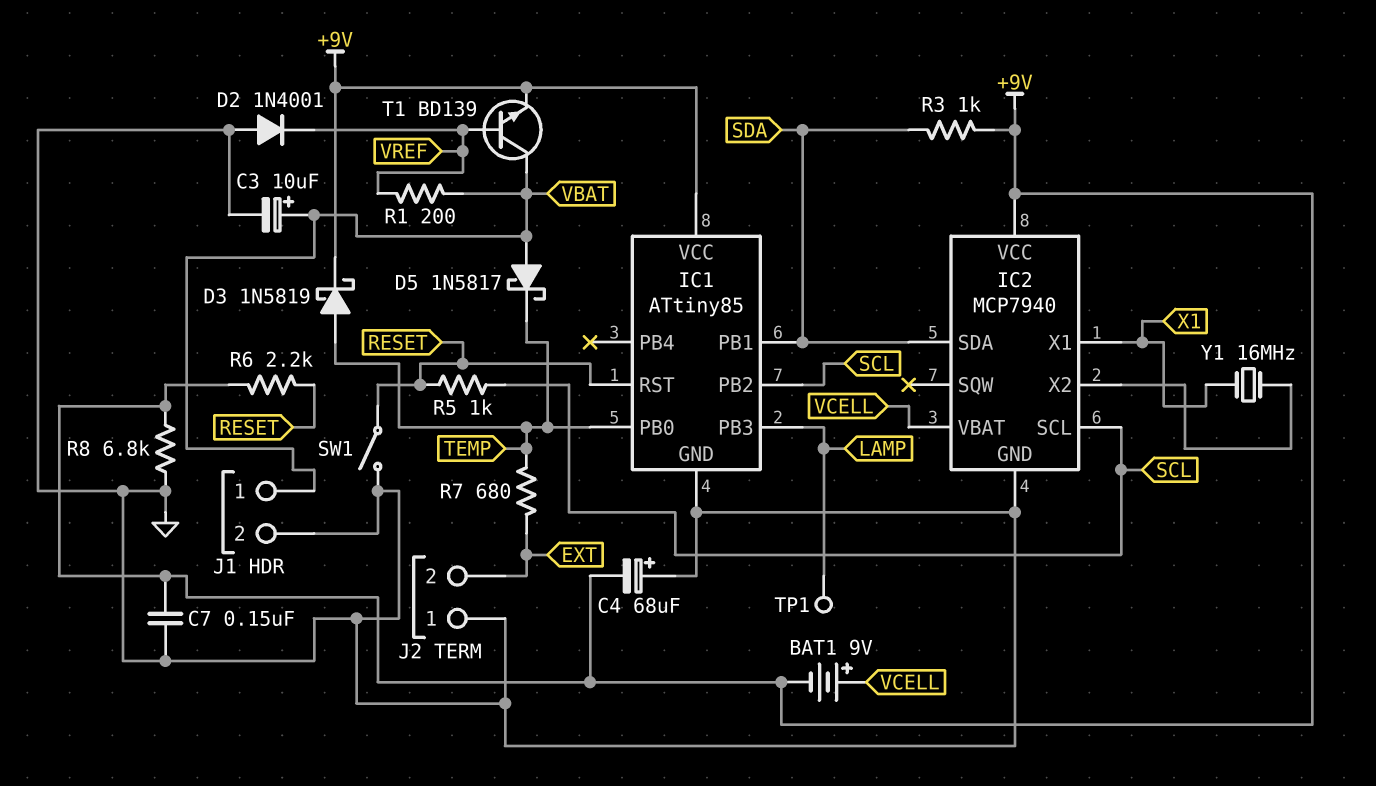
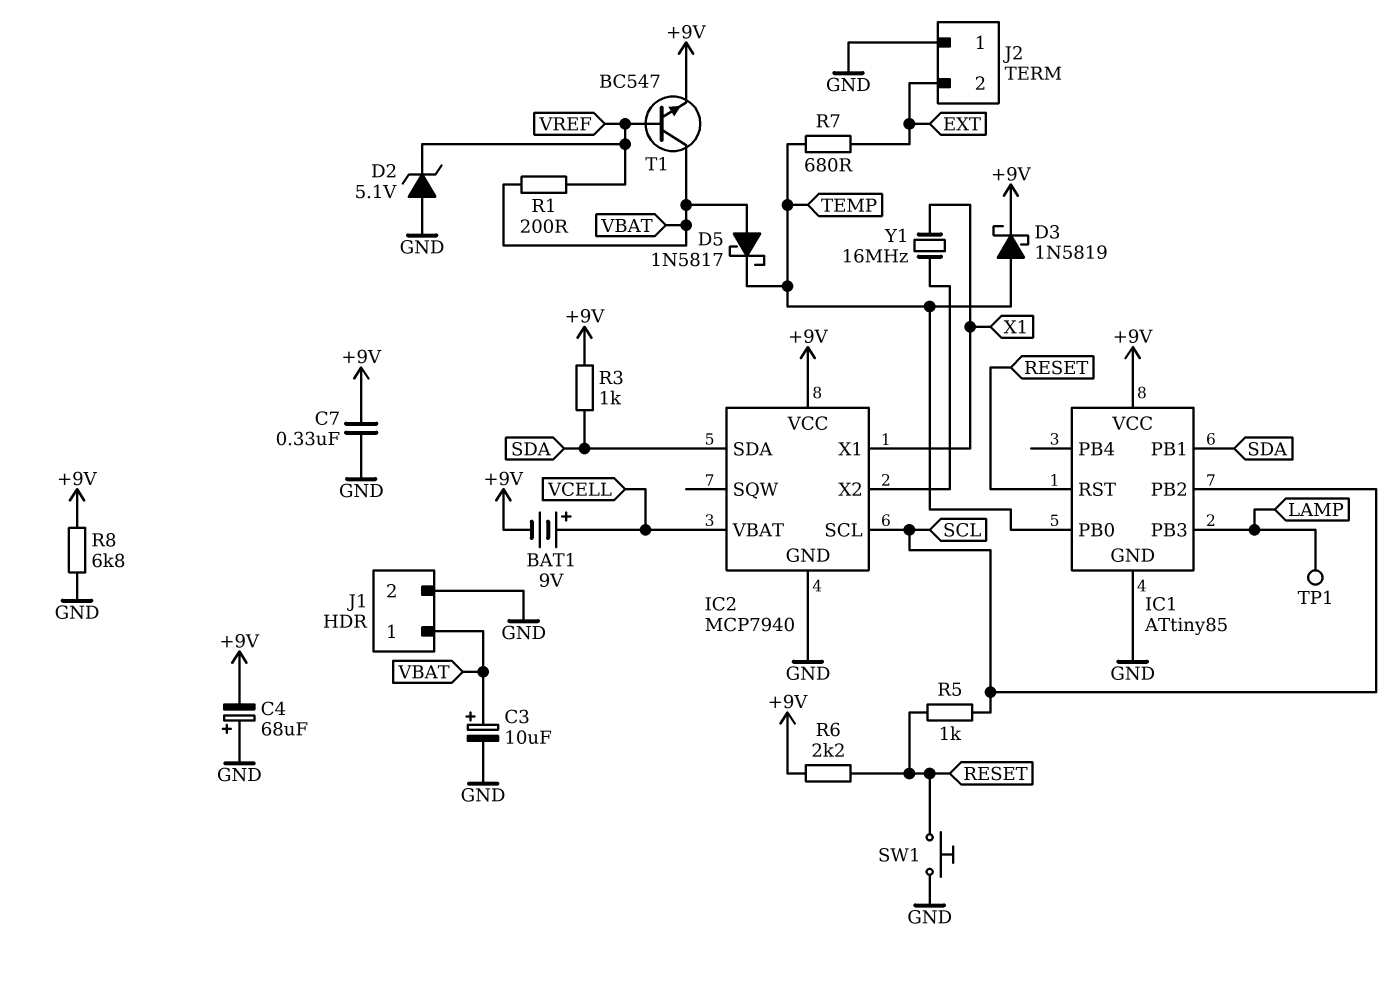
C7: 150nF (+9V, GND) -> 330nF (+9V, GND)
D2: diode 1N4001 (A GND, K VREF) -> zener 5.1V (A GND, K VREF)
SW1: switch (GND, RESET) -> button (GND, RESET)
T1: NPN BD139 (B VREF, C VBAT, E +9V) -> NPN BC547 (B VREF, C VBAT, E +9V)

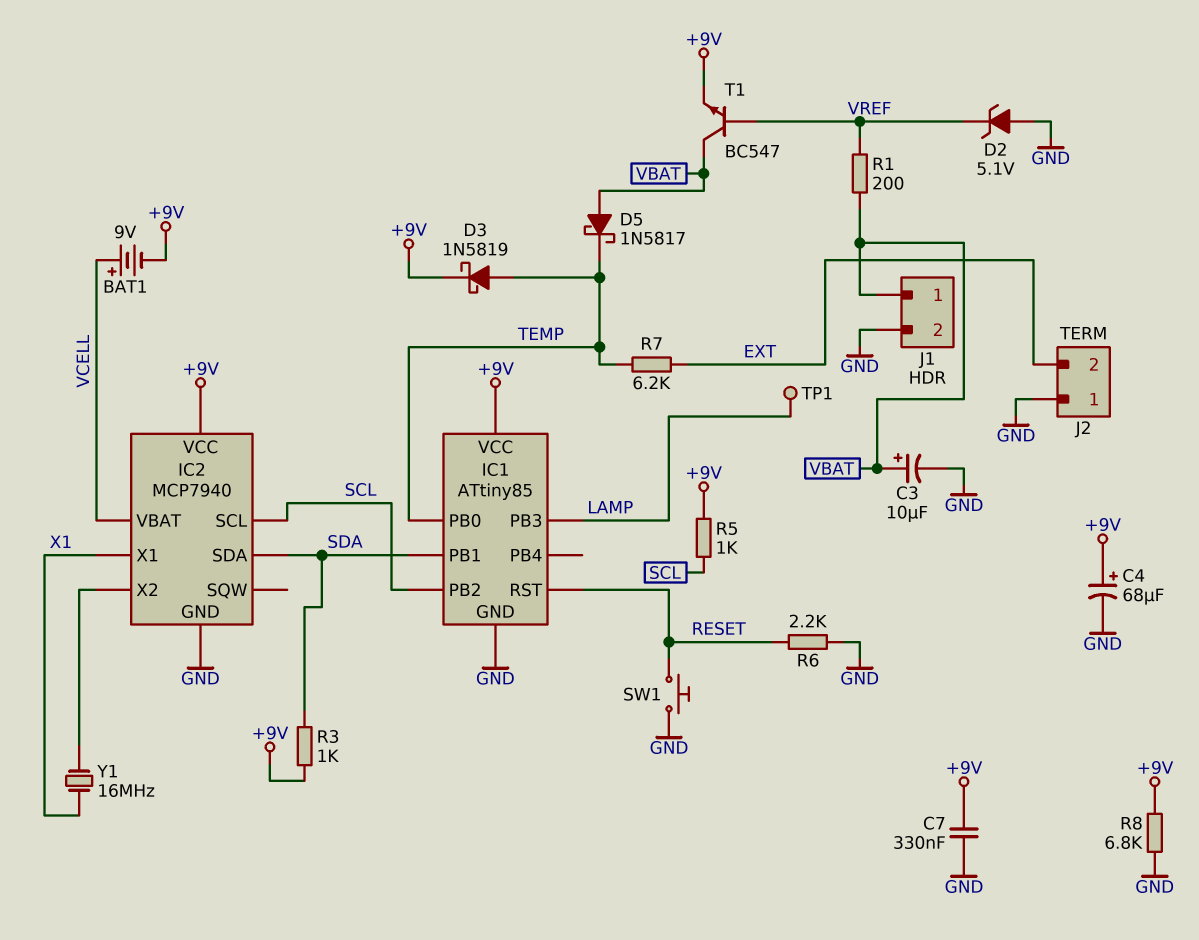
C4: 68uF (plus GND, minus +9V) -> 68uF (plus +9V, minus GND)
R5: 1k (RESET, SCL) -> 1k (+9V, SCL)
R6: 2.2k (+9V, RESET) -> 2.2k (GND, RESET)
R7: 680 (EXT, TEMP) -> 6.2k (EXT, TEMP)

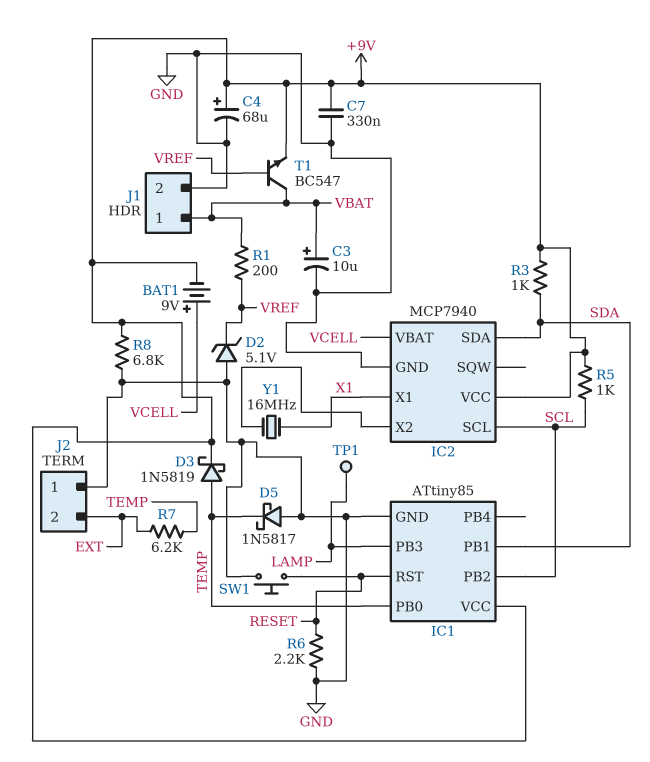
D5: schottky 1N5817 (A VBAT, K TEMP) -> schottky 1N5817 (A GND, K TEMP)

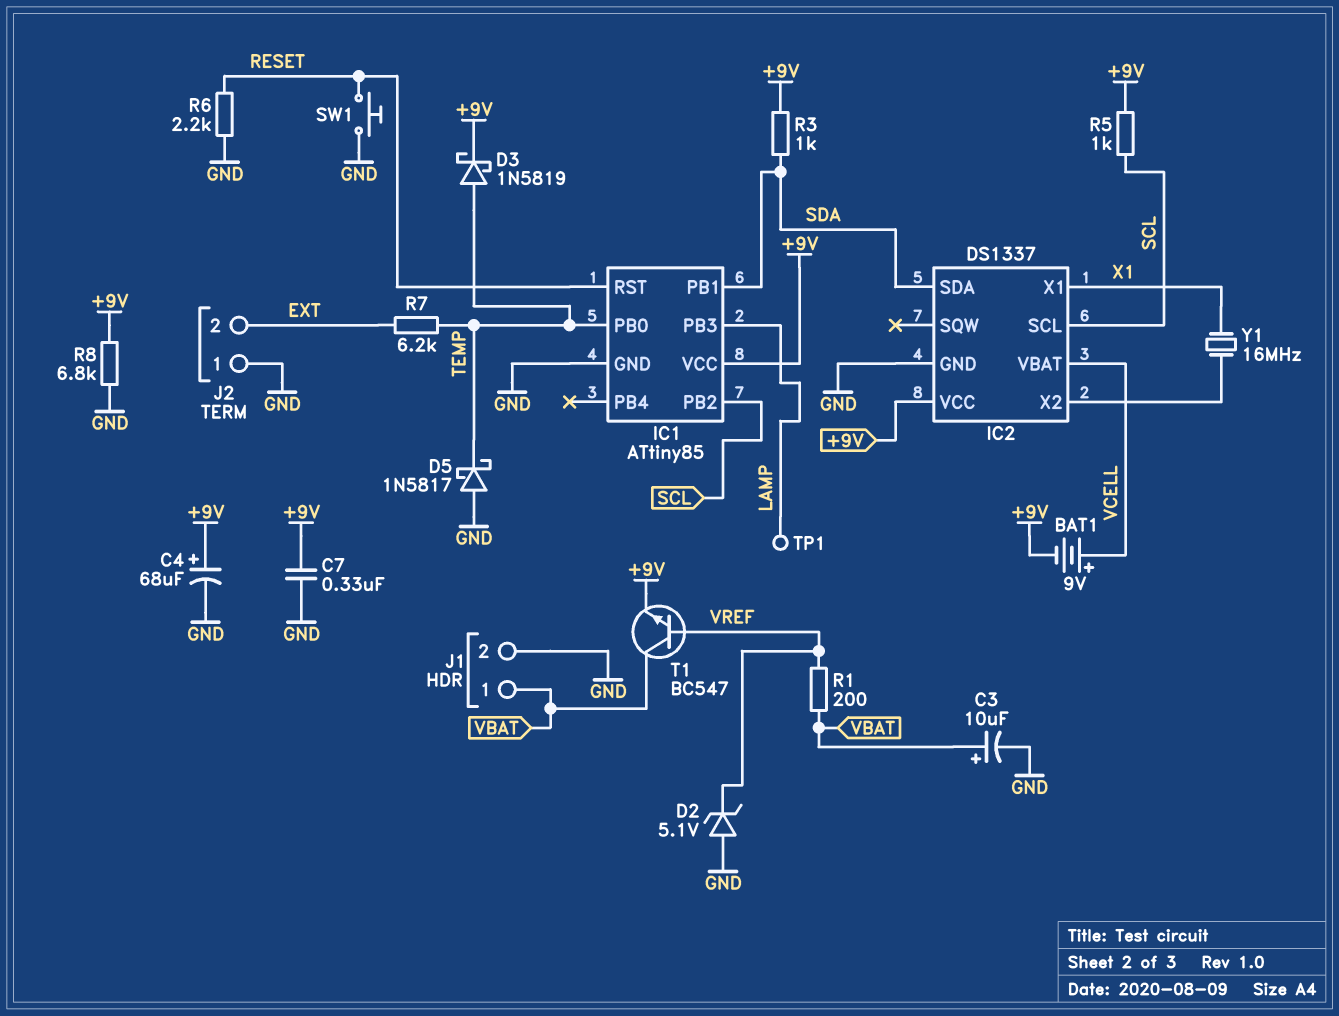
IC2: MCP7940 -> DS1337

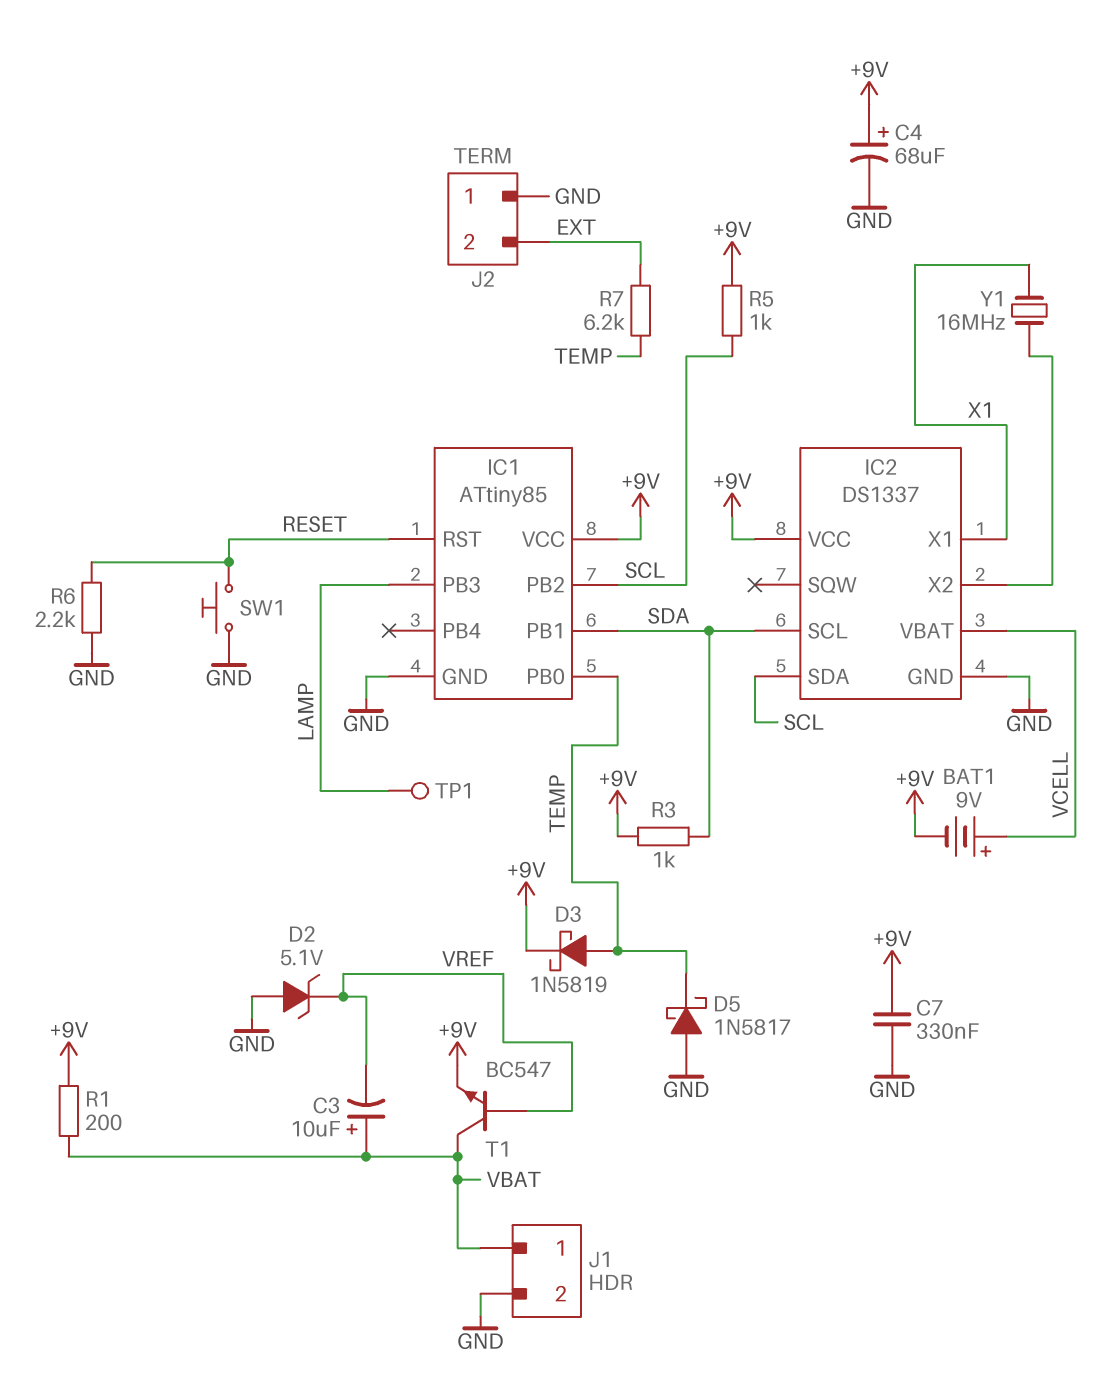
C3: 10uF (plus VBAT, minus GND) -> 10uF (plus VBAT, minus VREF)
IC2 pin SCL: SCL -> SDA
IC2 pin SDA: SDA -> SCL
R1: 200 (VBAT, VREF) -> 200 (+9V, VBAT)
R8: 6.8k (+9V, GND) -> none

